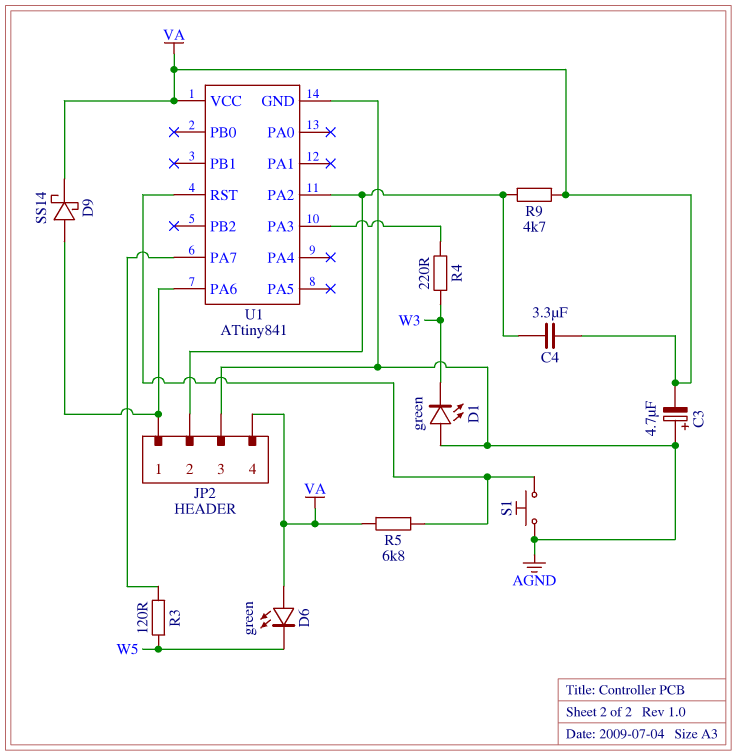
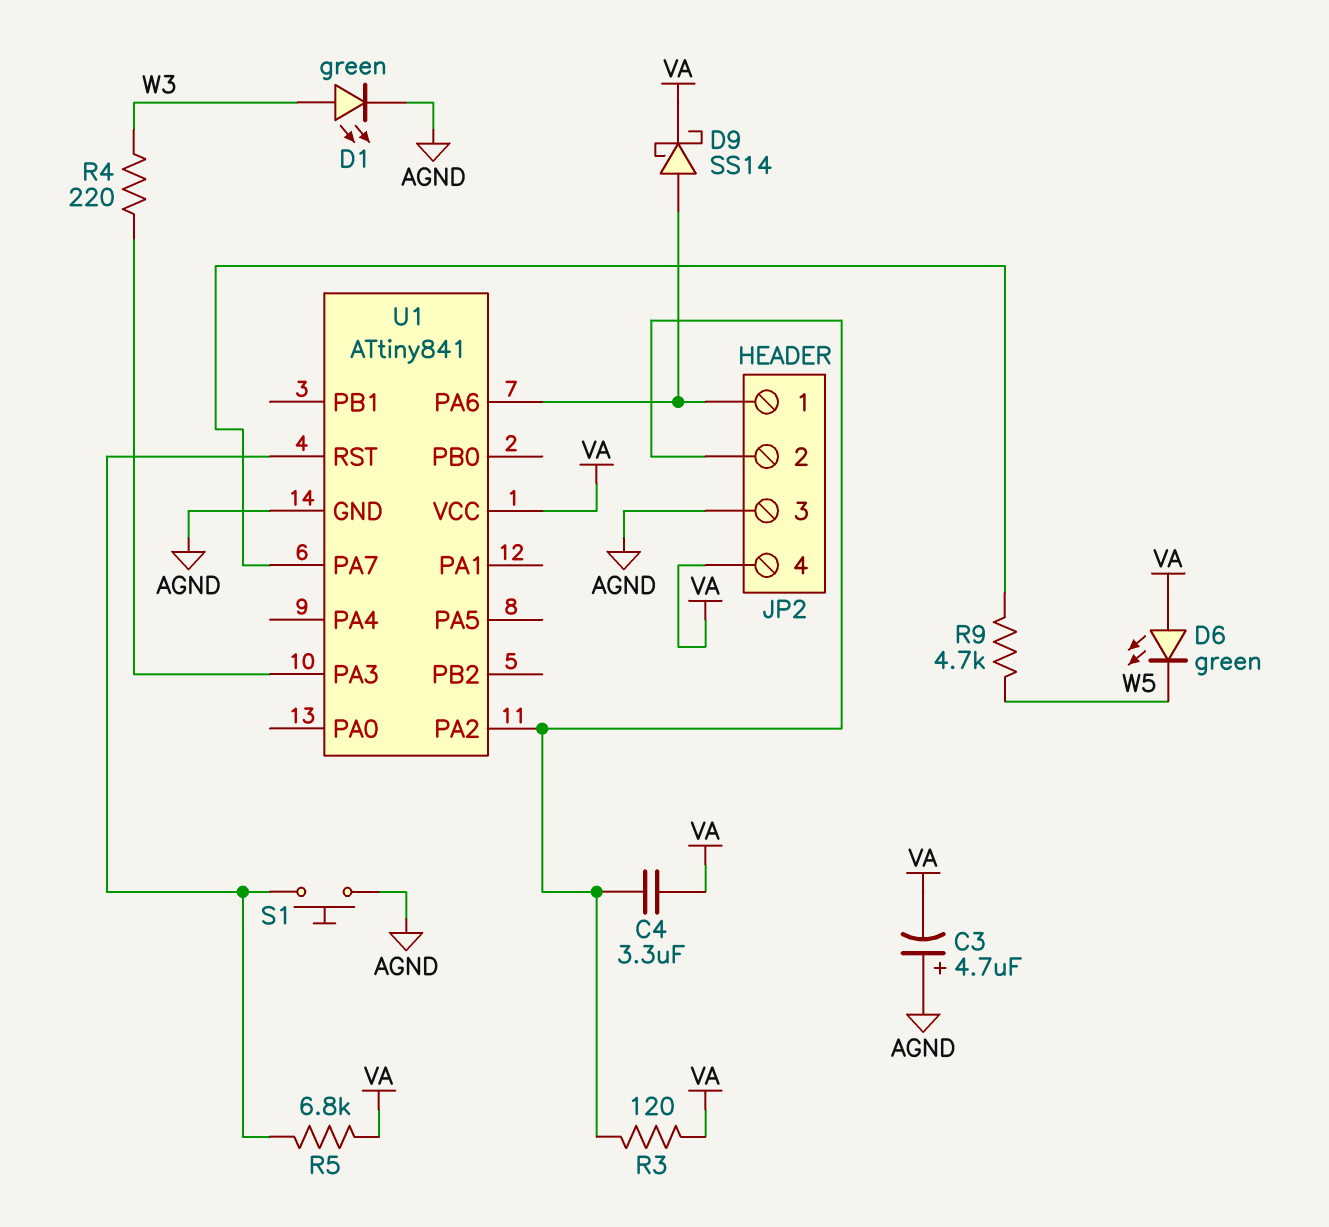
D1: LED green (A AGND, K W3) -> LED green (A W3, K AGND)
R3: 120 (U1/PA7, W5) -> 120 (JP2/2, VA)
R9: 4.7k (JP2/2, VA) -> 4.7k (U1/PA7, W5)

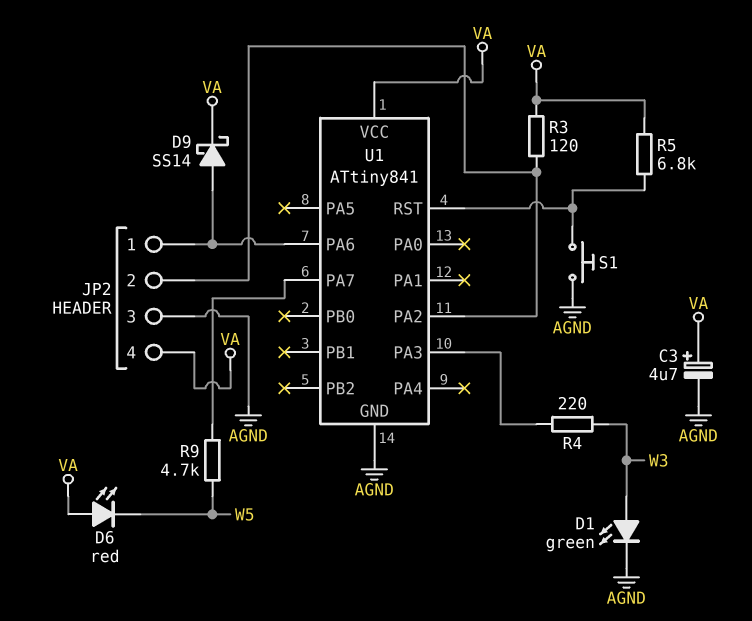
C3: 4.7uF (plus AGND, minus VA) -> 4.7uF (plus VA, minus AGND)
C4: 3.3uF (JP2/2, VA) -> none
D6: LED green (A VA, K W5) -> LED red (A VA, K W5)

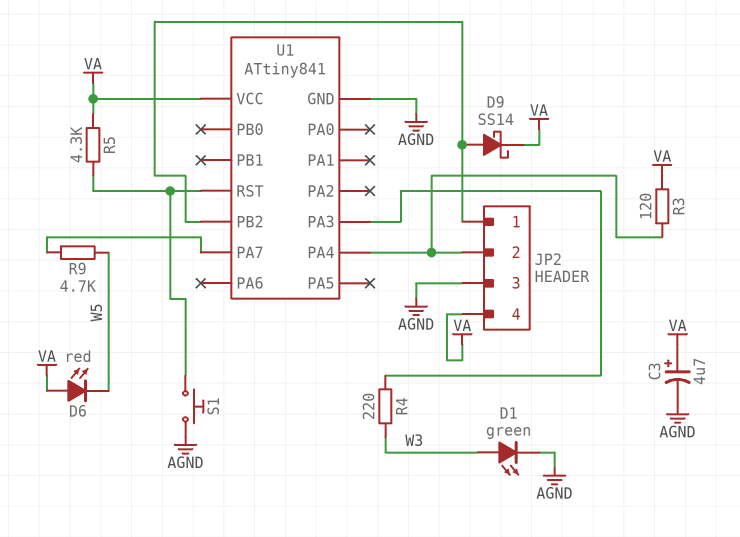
R5: 6.8k (U1/RST, VA) -> 4.3k (U1/RST, VA)
U1 pin PA2: JP2/2 -> none
U1 pin PA4: none -> JP2/2
U1 pin PA6: JP2/1 -> none
U1 pin PB2: none -> JP2/1

